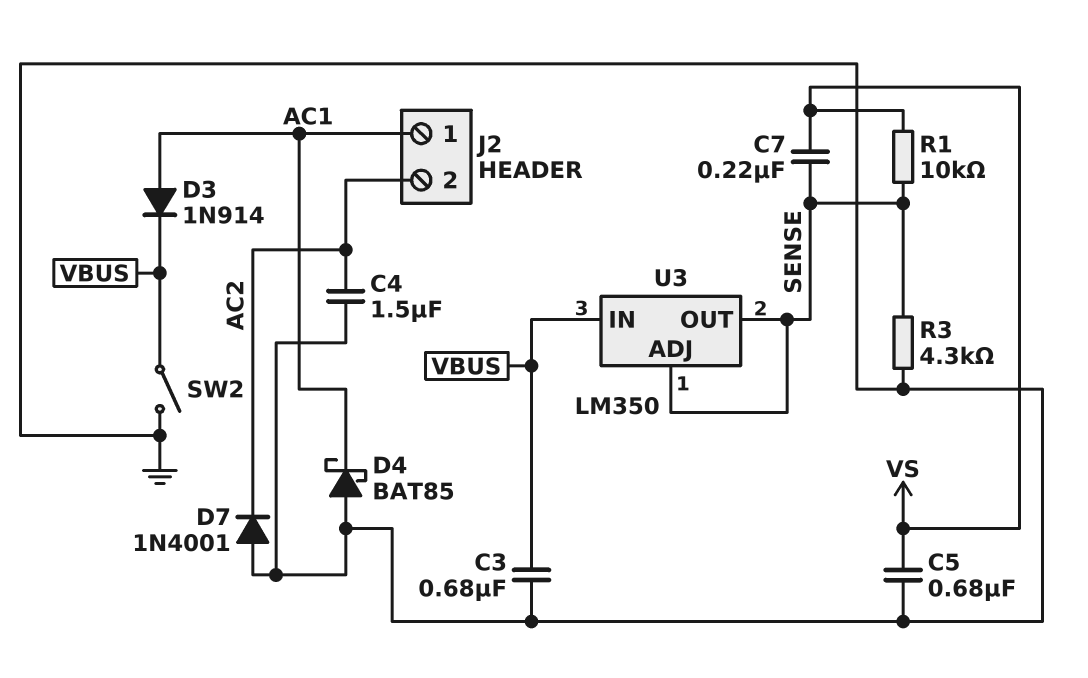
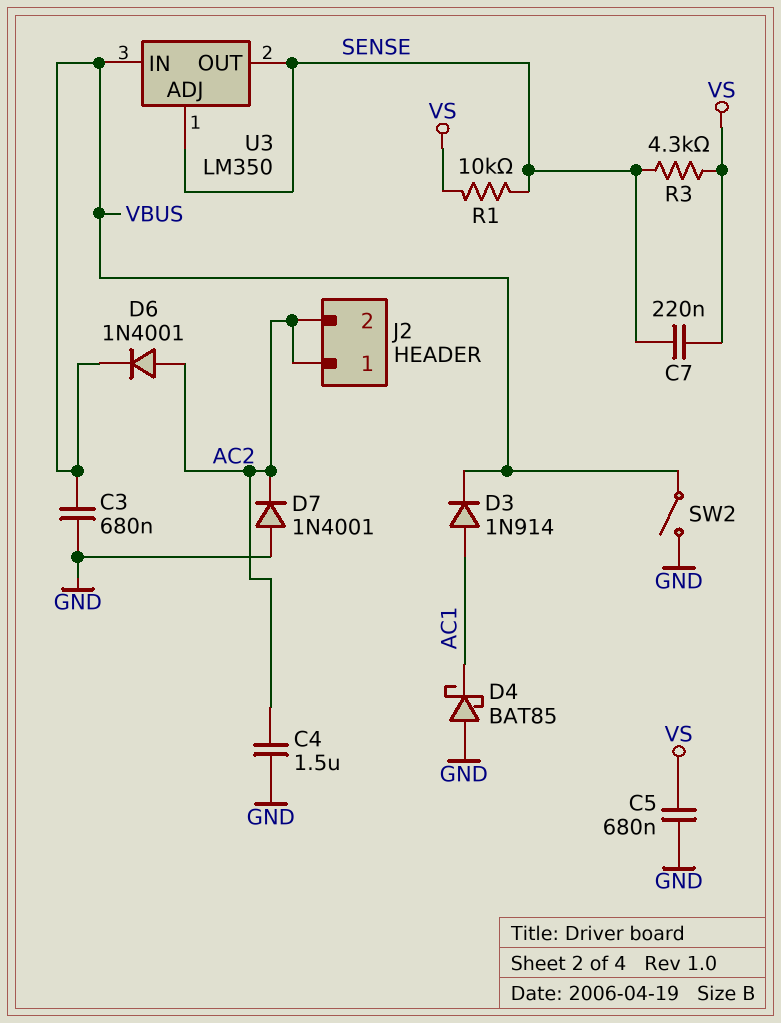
D6: none -> diode 1N4001 (A AC2, K VBUS)
J2 pin 1: AC1 -> AC2
R3: 4.3k (GND, SENSE) -> 4.3k (SENSE, VS)

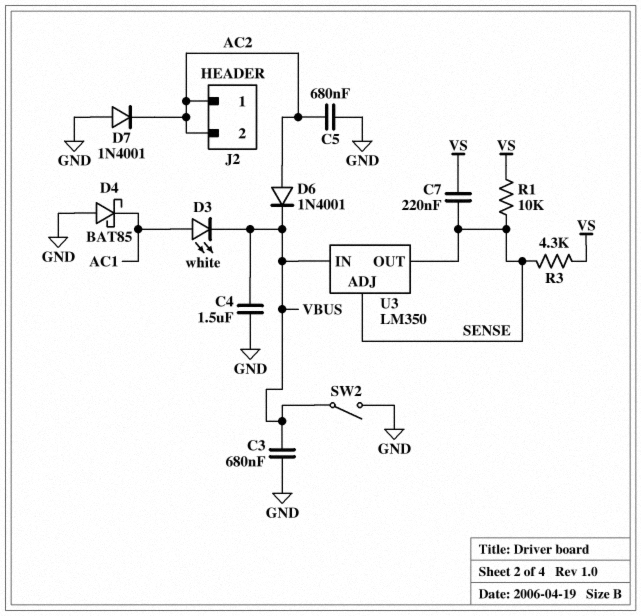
C4: 1.5uF (AC2, GND) -> 1.5uF (GND, VBUS)
C5: 680nF (GND, VS) -> 680nF (AC2, GND)
D3: diode 1N914 (A AC1, K VBUS) -> LED white (A AC1, K VBUS)

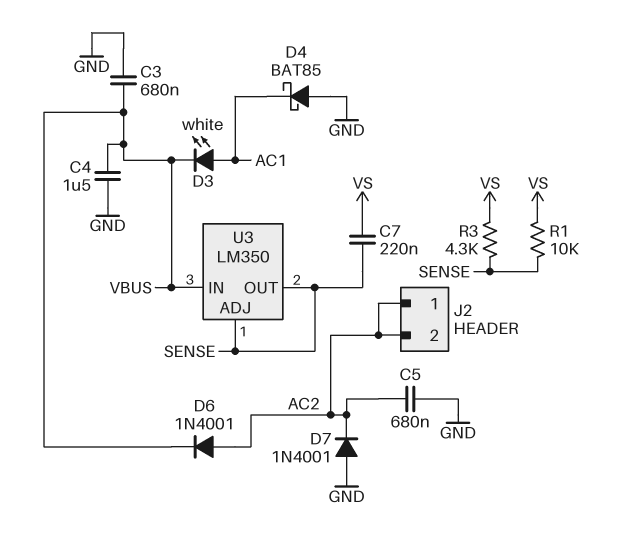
SW2: switch (GND, VBUS) -> none

